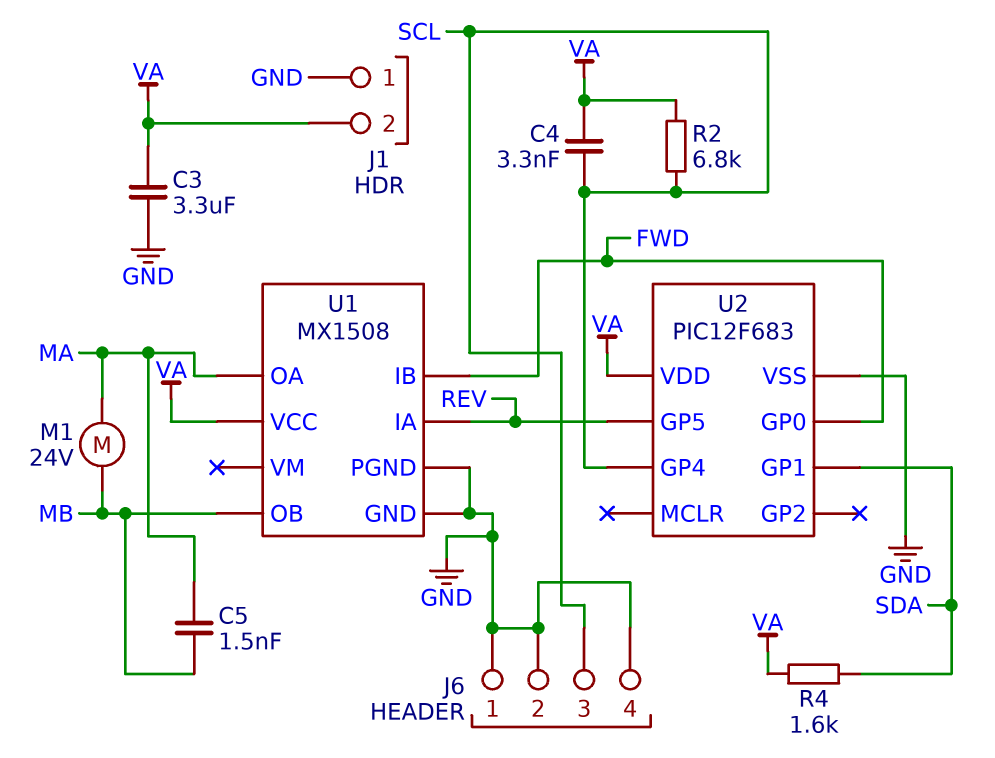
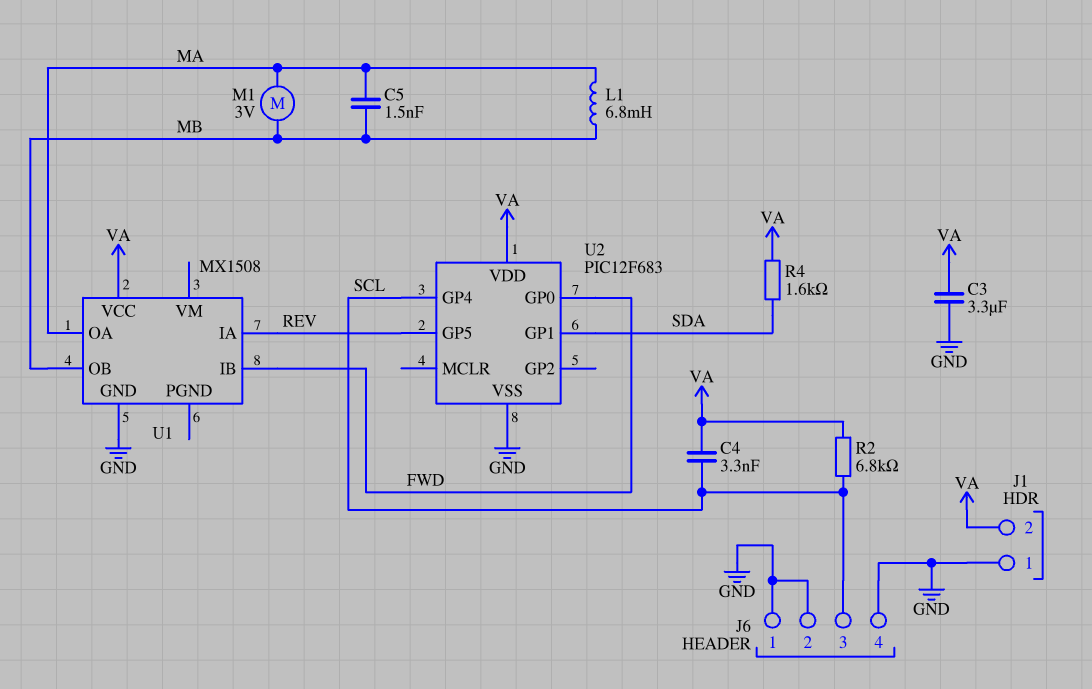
L1: none -> 6.8mH (MA, MB)
M1: motor 24V (MA, MB) -> motor 3V (MA, MB)
U1 pin PGND: GND -> none

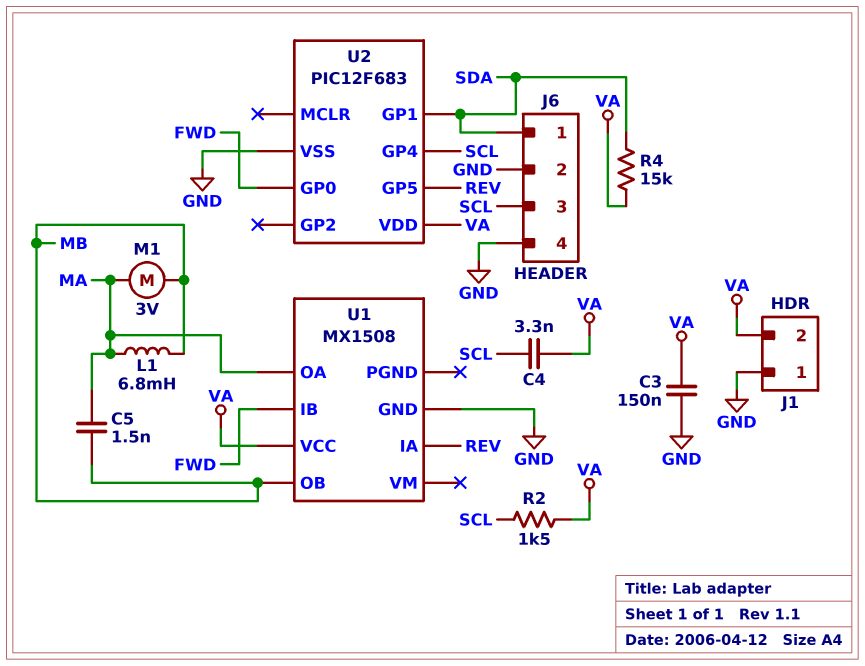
C3: 3.3uF (GND, VA) -> 150nF (GND, VA)
J6 pin 1: GND -> SDA
R2: 6.8k (SCL, VA) -> 1.5k (SCL, VA)
R4: 1.6k (SDA, VA) -> 15k (SDA, VA)

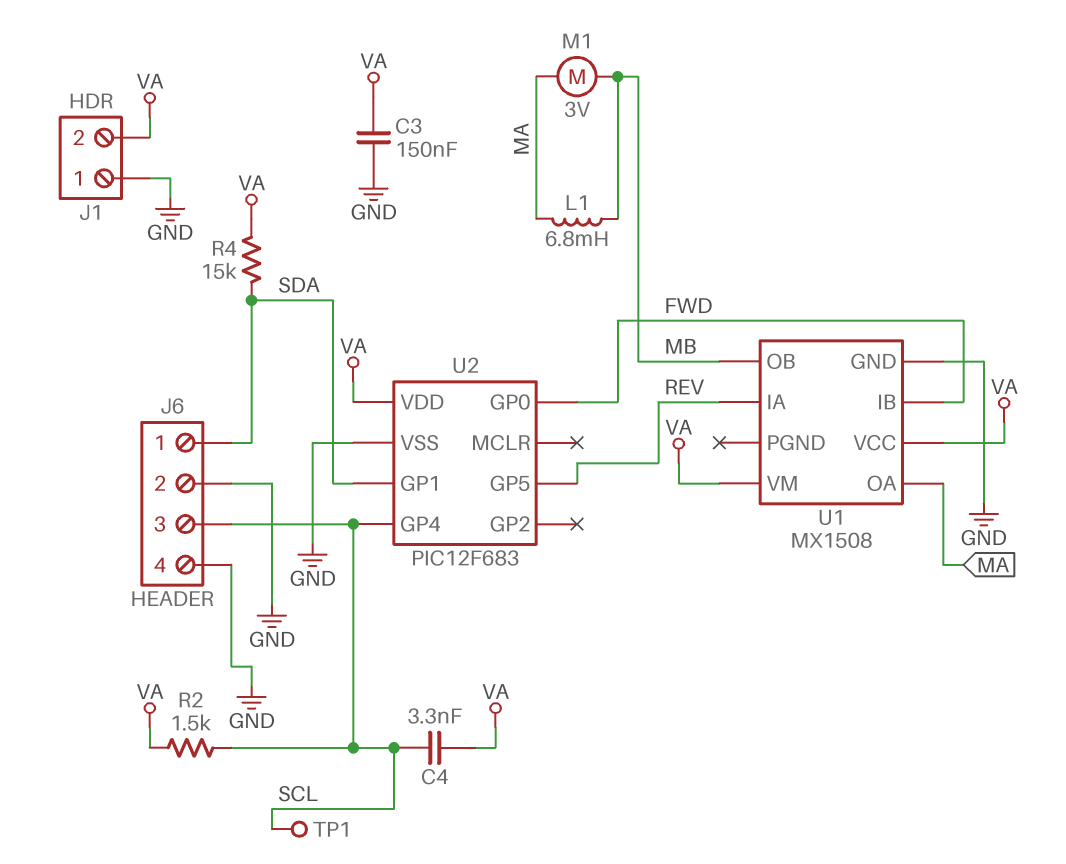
C5: 1.5nF (MA, MB) -> none
TP1: none -> test point (SCL)
U1 pin VM: none -> VA

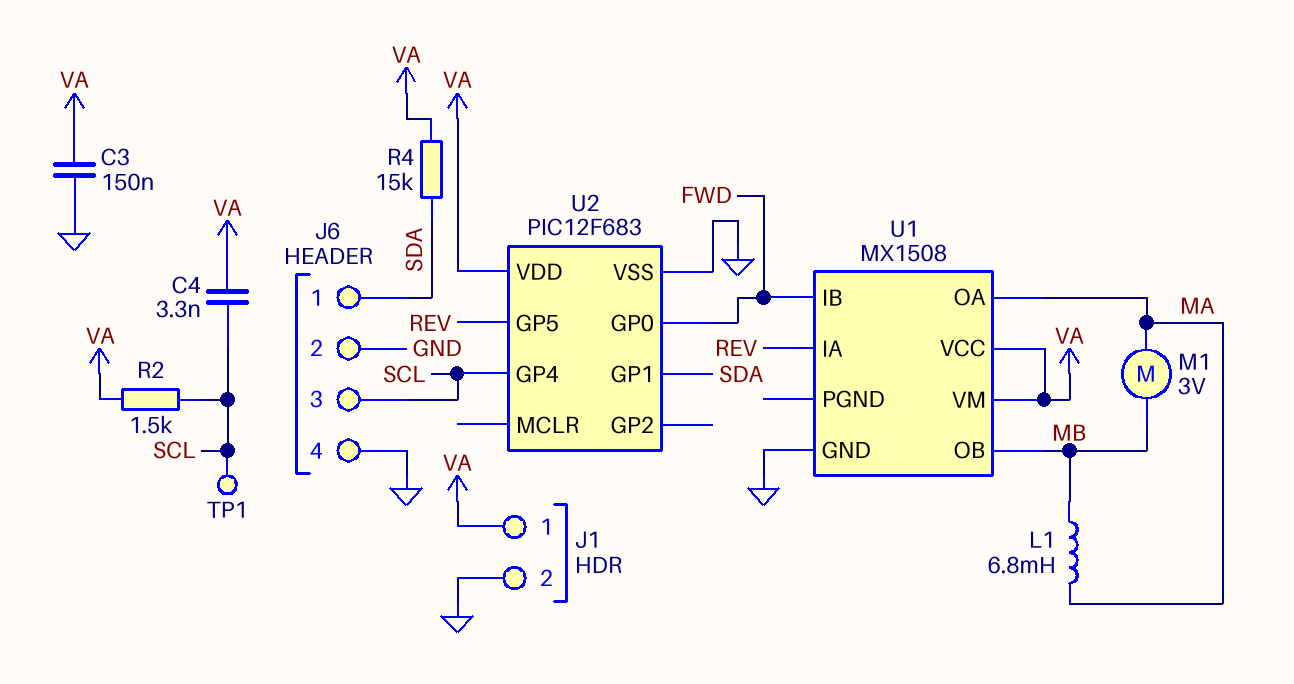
J1 pin 1: GND -> VA
J1 pin 2: VA -> GND

